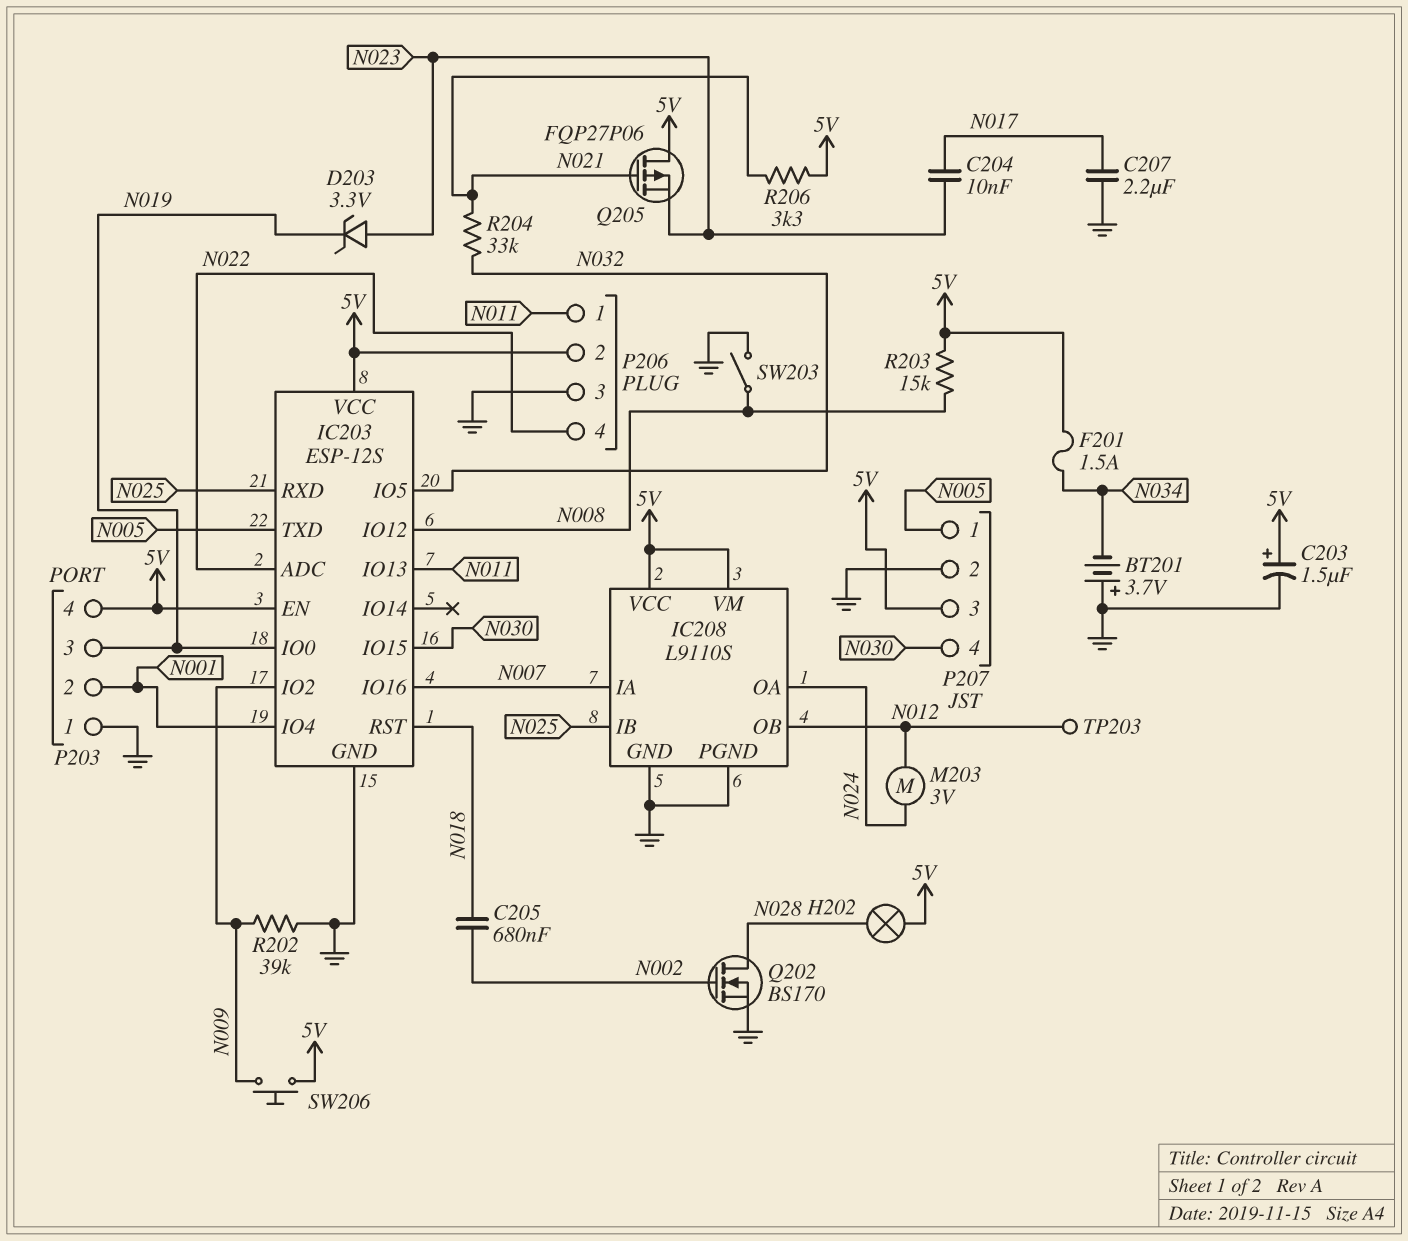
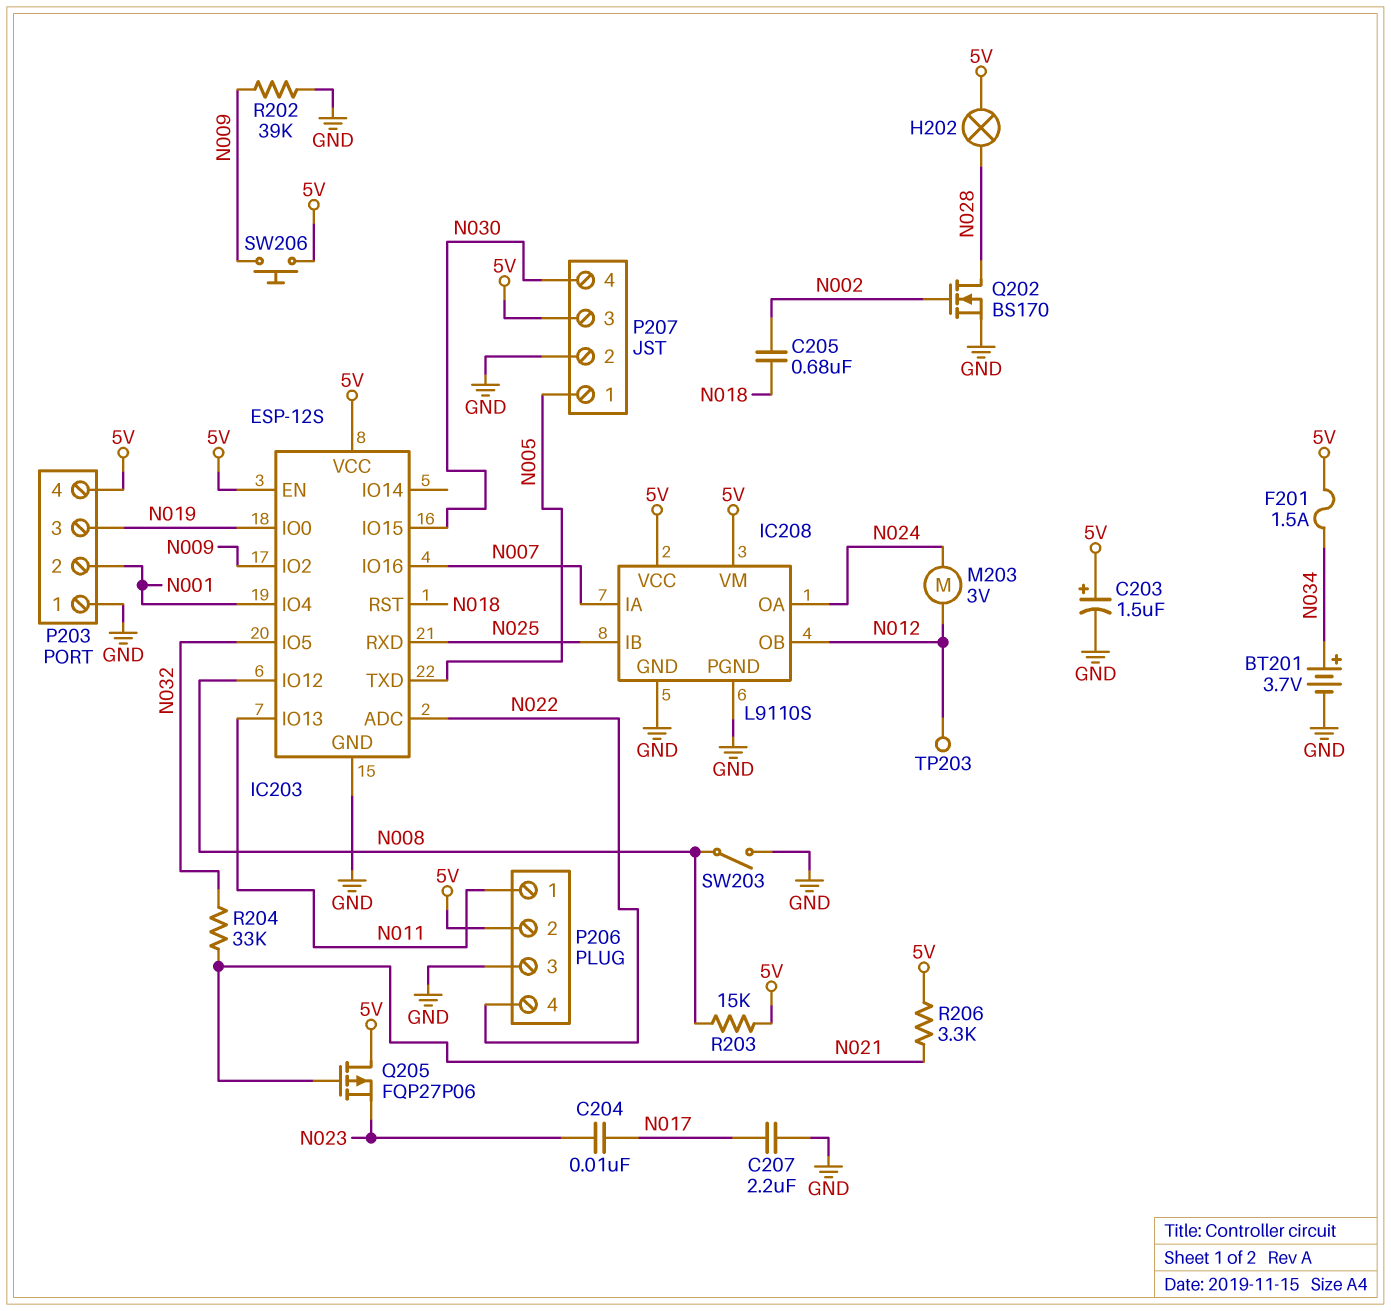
BT201: 3.7V (plus GND, minus N034) -> 3.7V (plus N034, minus GND)
D203: zener 3.3V (A N023, K N019) -> none

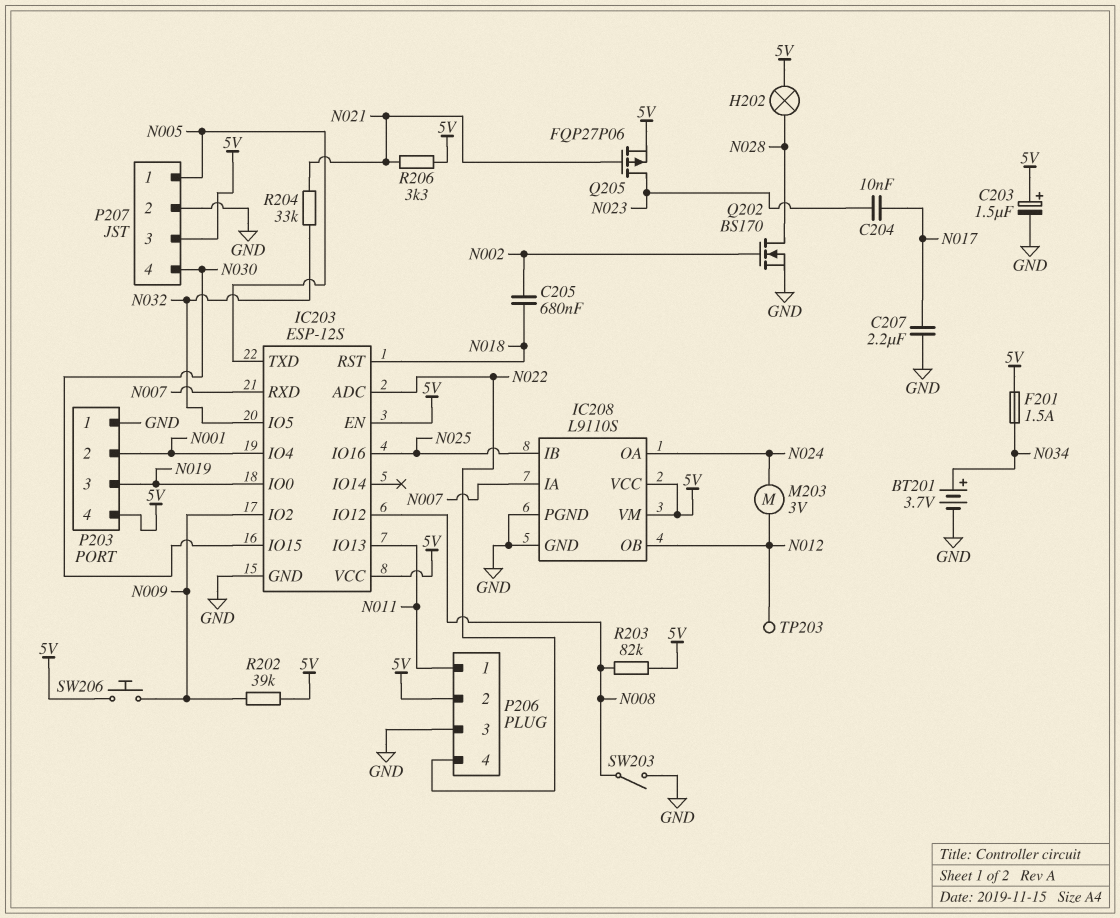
IC203 pin IO16: N007 -> N025
IC203 pin RXD: N025 -> N007
Q205: PMOS FQP27P06 (G N021, D 5V, S N023) -> PMOS FQP27P06 (G N021, D N023, S 5V)
R202: 39k (GND, N009) -> 39k (5V, N009)
R203: 15k (5V, N008) -> 82k (5V, N008)

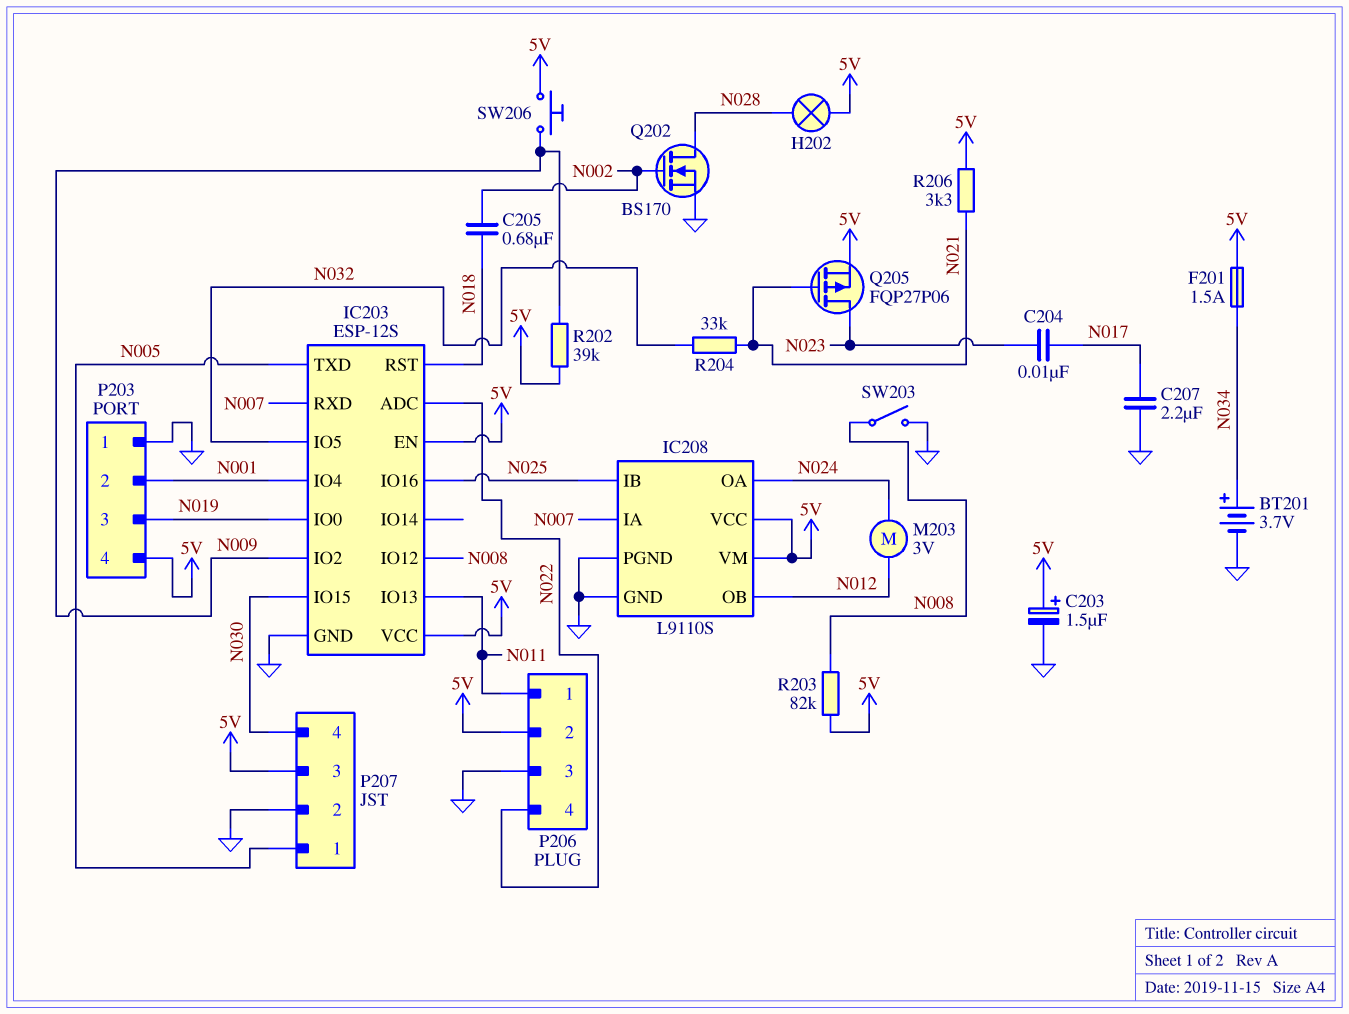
TP203: test point (N012) -> none

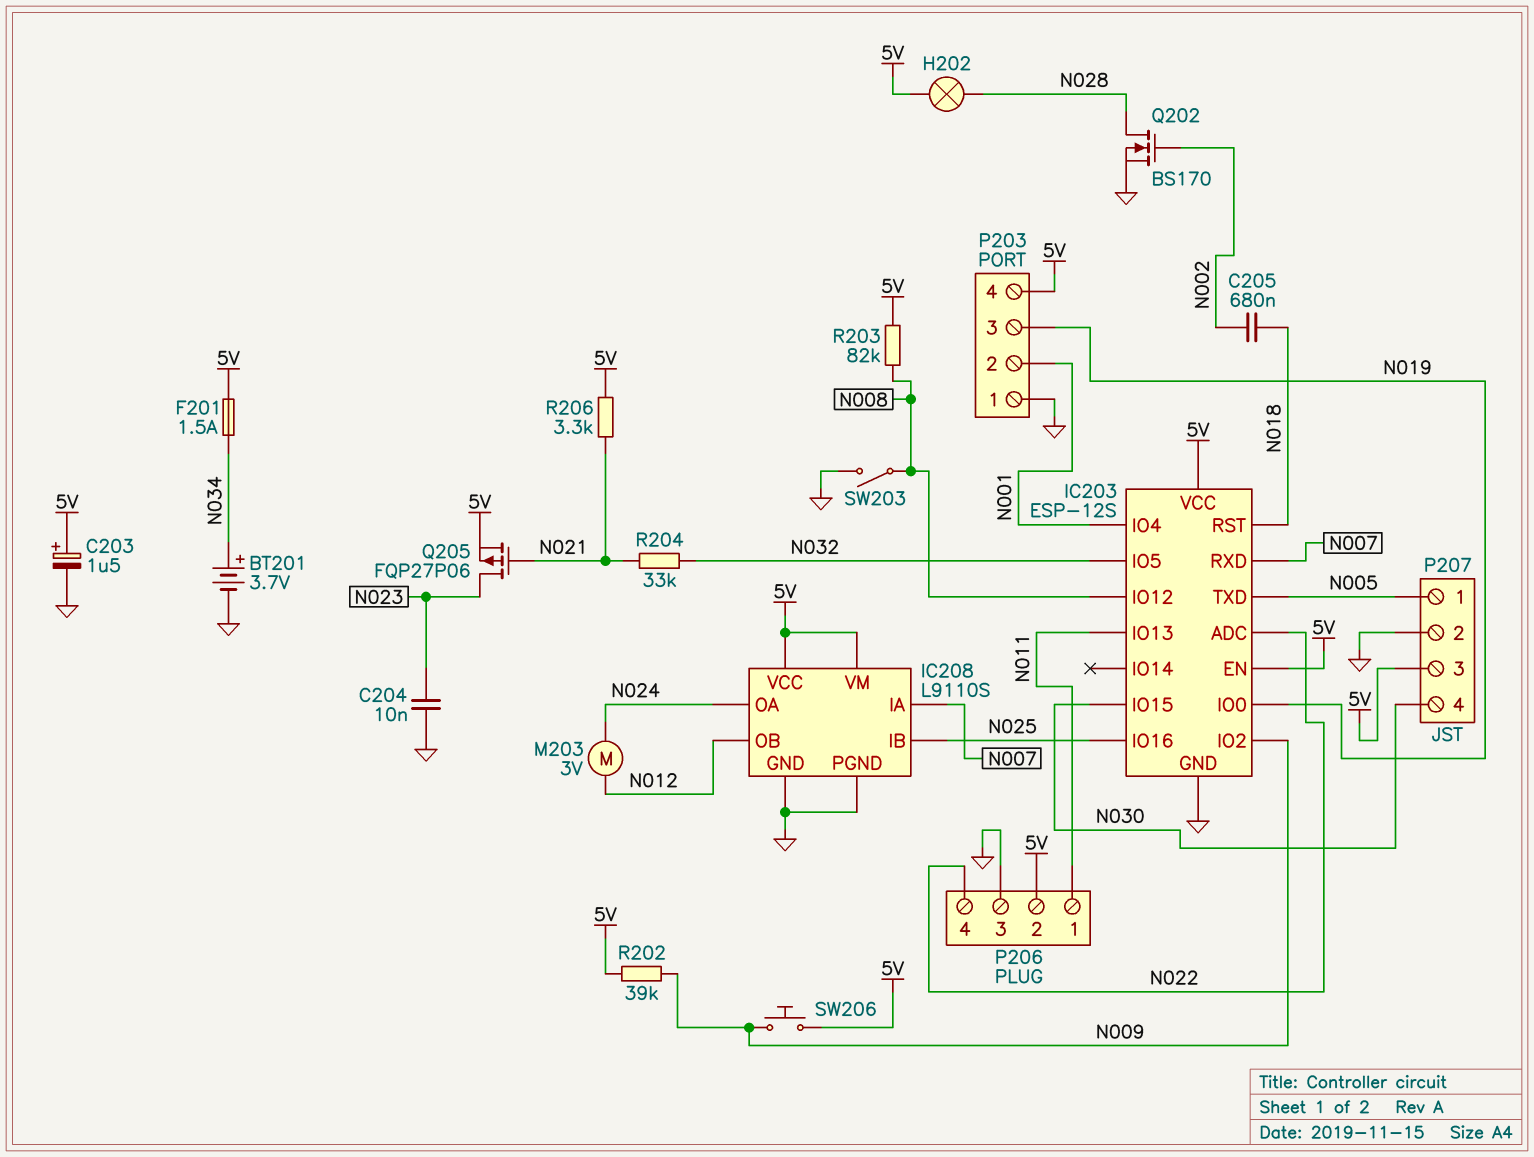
C204: 10nF (N017, N023) -> 10nF (GND, N023)
C207: 2.2uF (GND, N017) -> none

